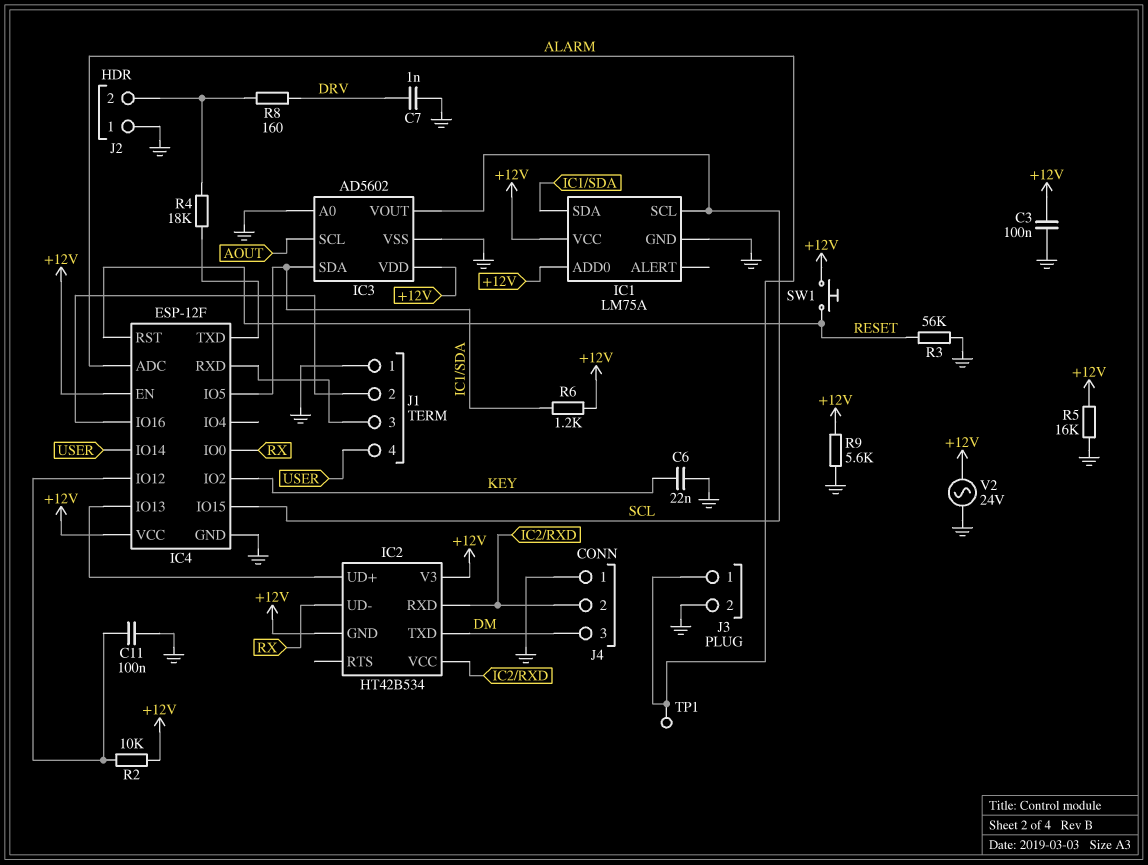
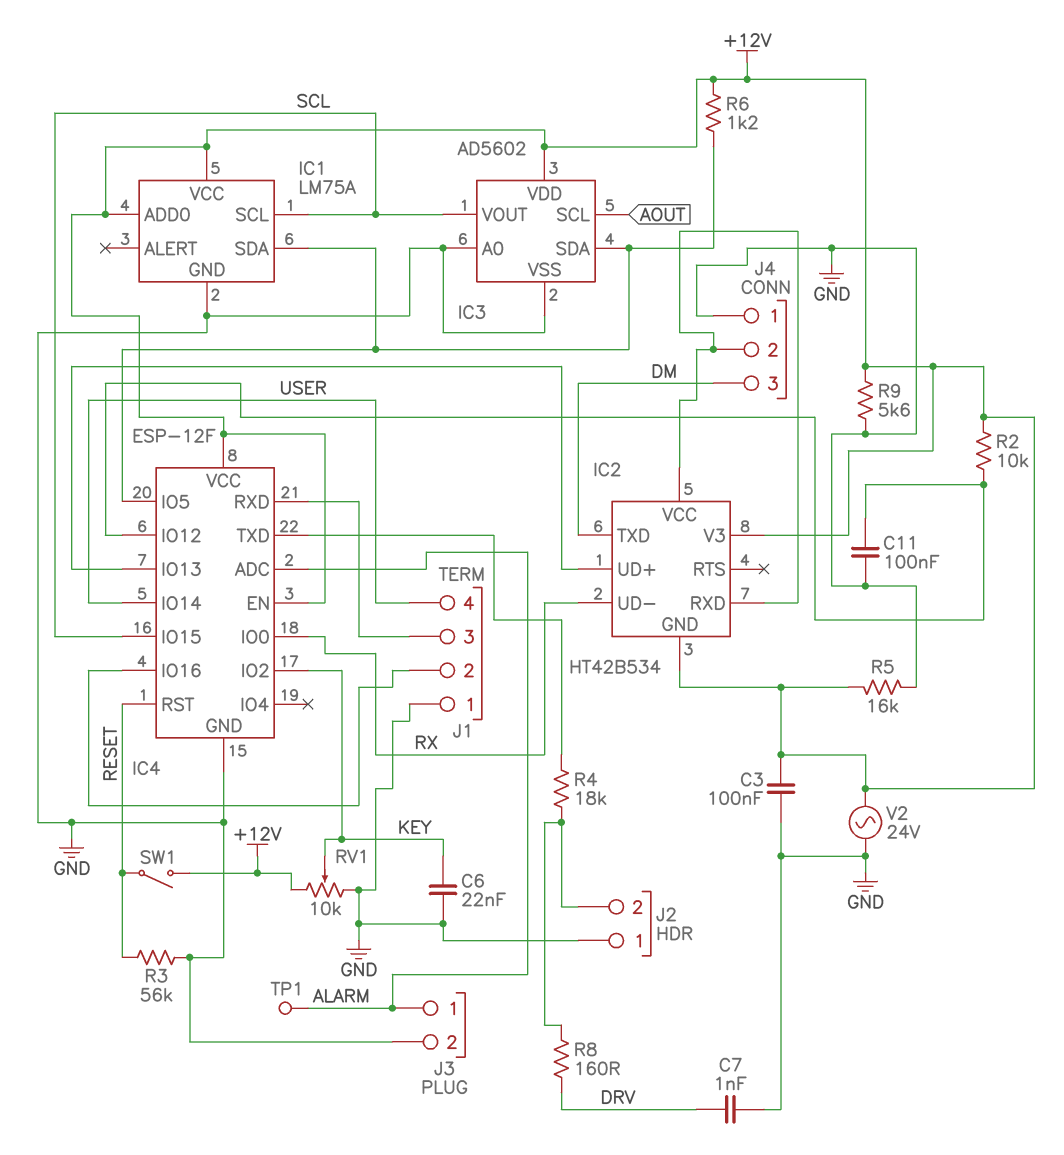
RV1: none -> 10k (+12V, GND, wiper KEY)
SW1: button (+12V, RESET) -> switch (+12V, RESET)

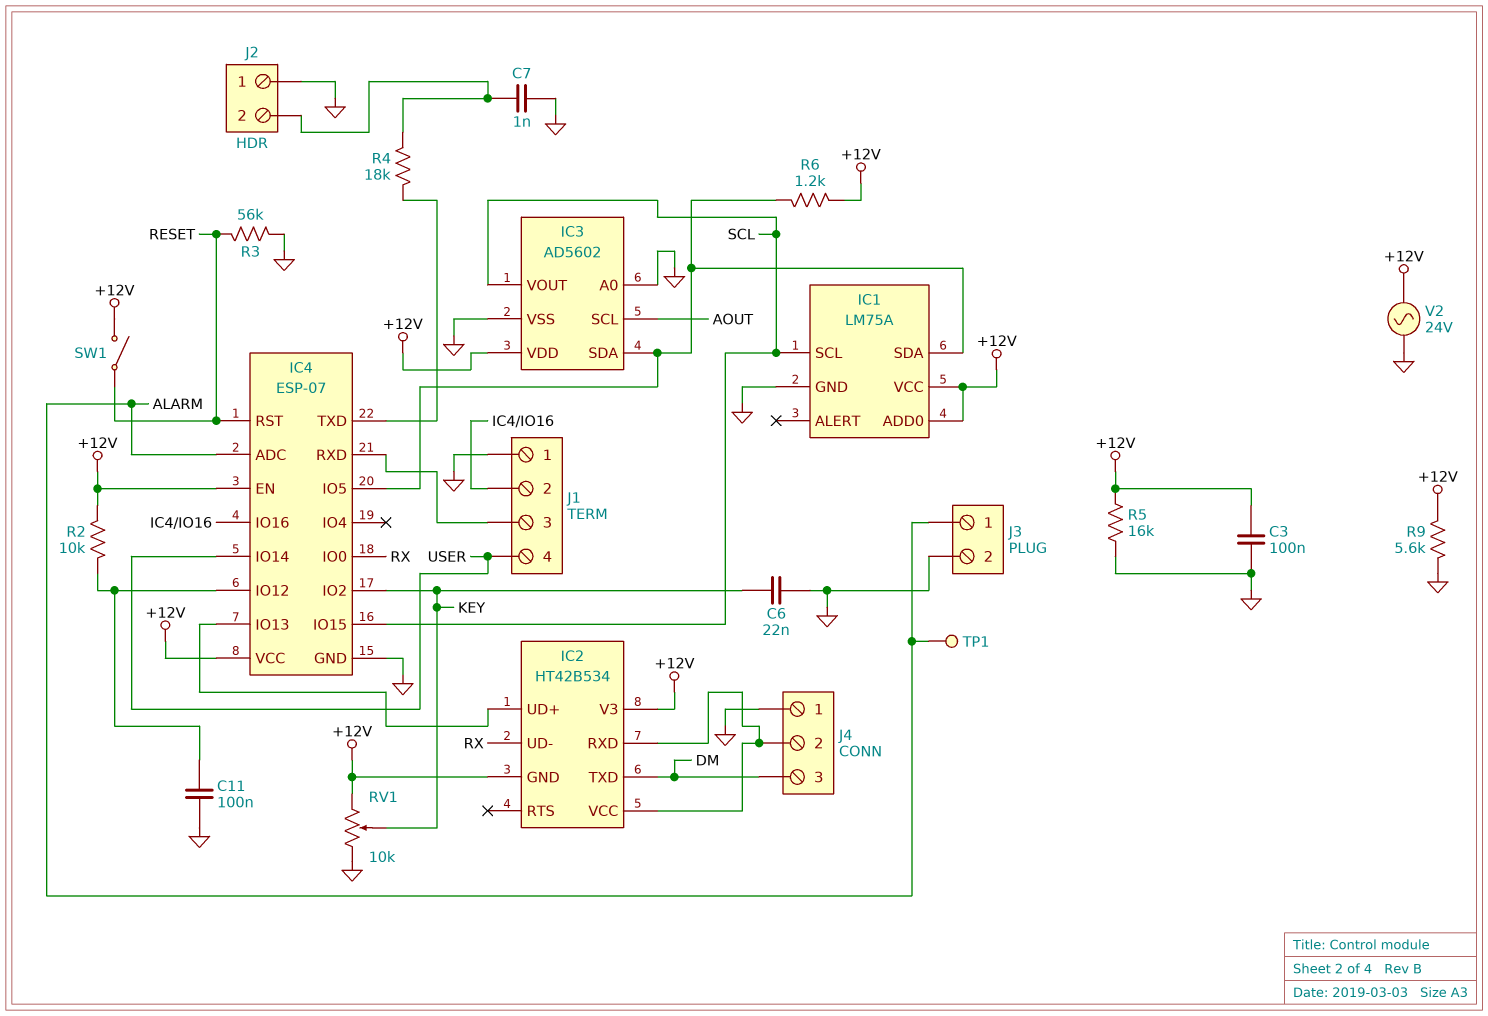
C7: 1nF (DRV, GND) -> 1nF (GND, J2/2)
IC4: ESP-12F -> ESP-07
R8: 160 (DRV, J2/2) -> none

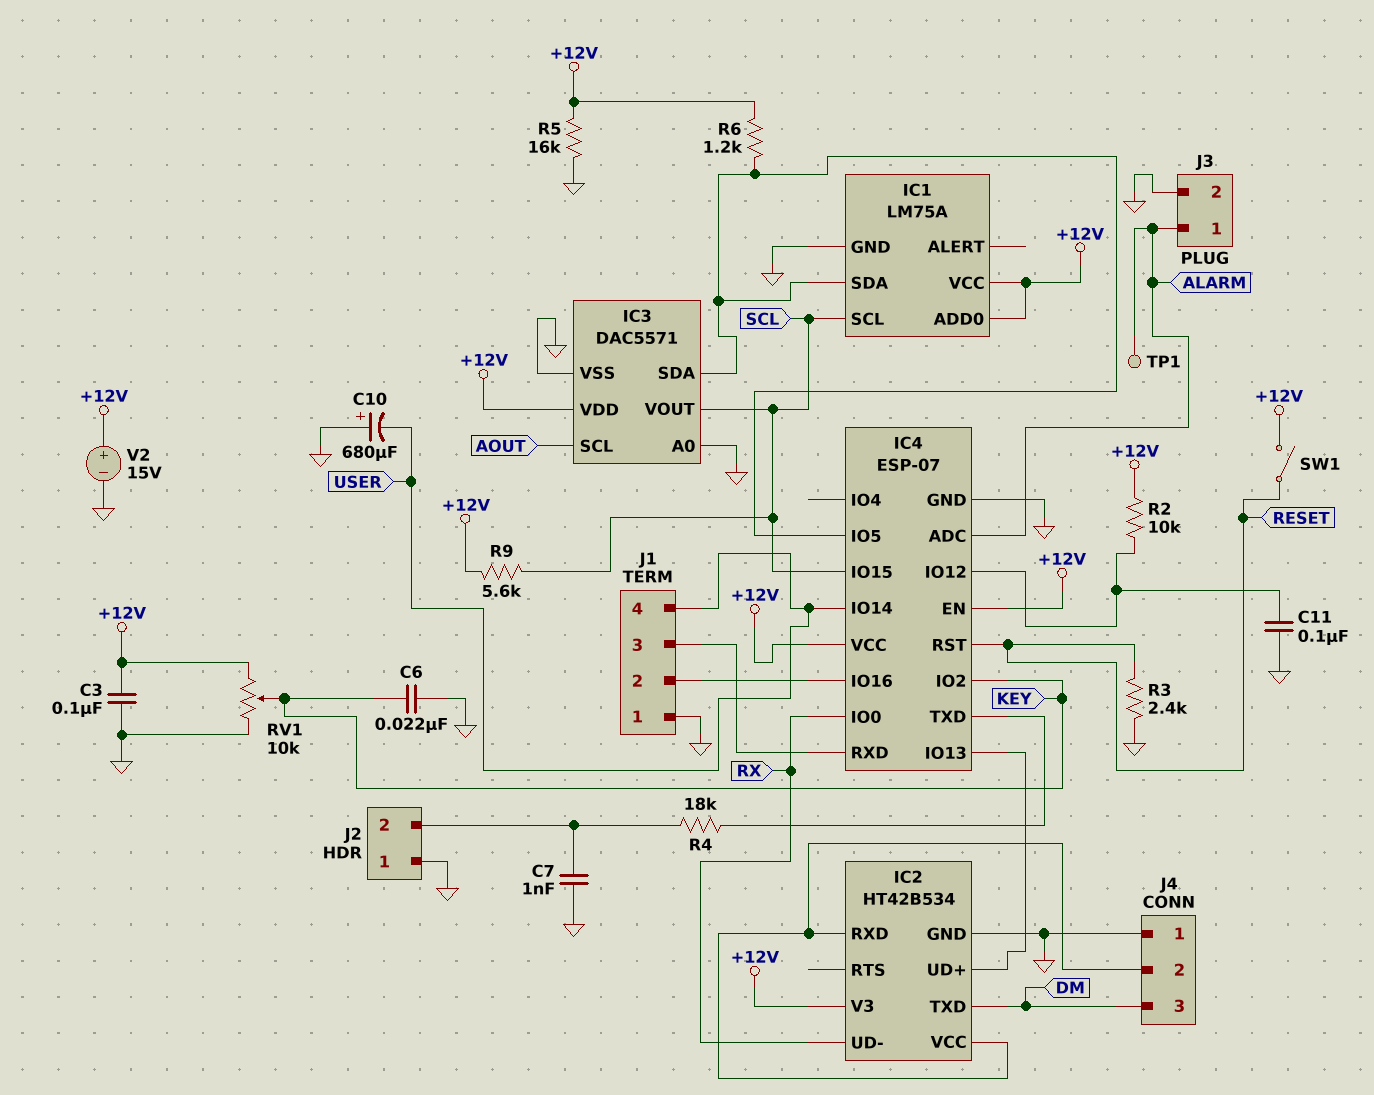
C10: none -> 680uF (plus GND, minus USER)
IC2 pin GND: +12V -> GND
IC3: AD5602 -> DAC5571
R3: 56k (GND, RESET) -> 2.4k (GND, RESET)
R9: 5.6k (+12V, GND) -> 5.6k (+12V, SCL)
V2: AC 24V (+12V, GND) -> 15V (plus +12V, minus GND)

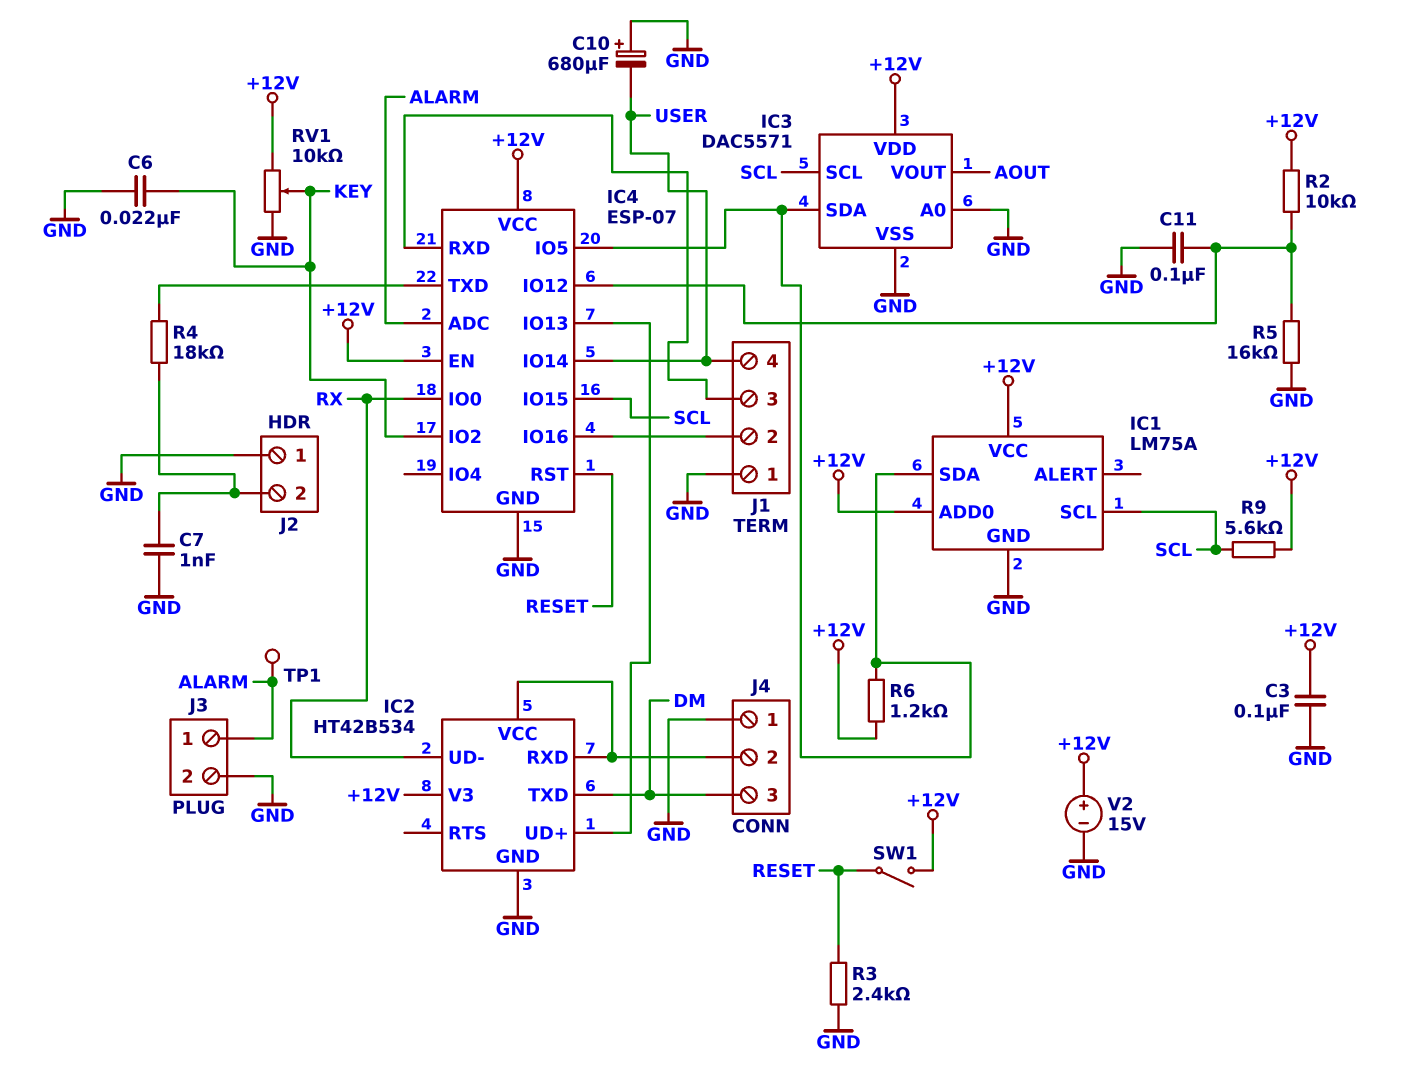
IC3 pin SCL: AOUT -> SCL
IC3 pin VOUT: SCL -> AOUT
R5: 16k (+12V, GND) -> 16k (GND, IC4/IO12)

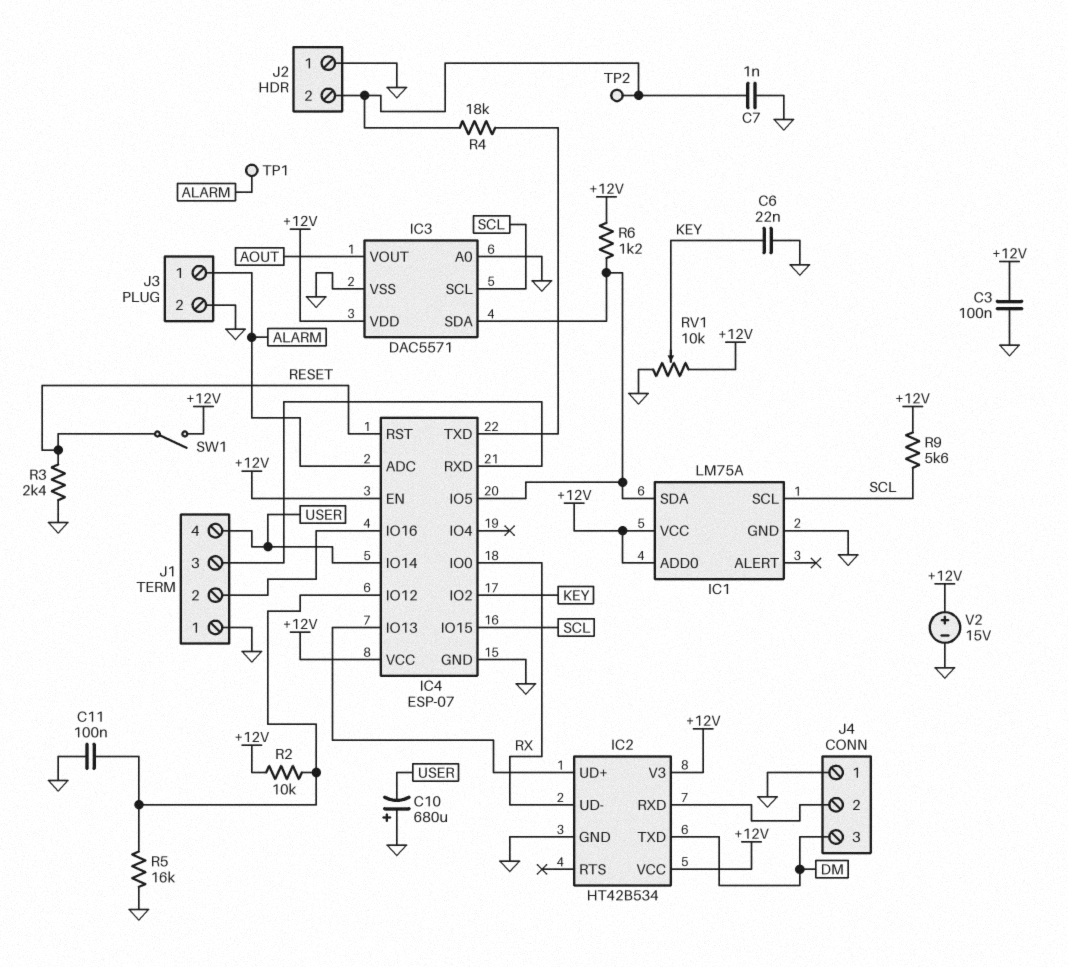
IC2 pin VCC: IC2/RXD -> +12V
TP2: none -> test point (J2/2)

